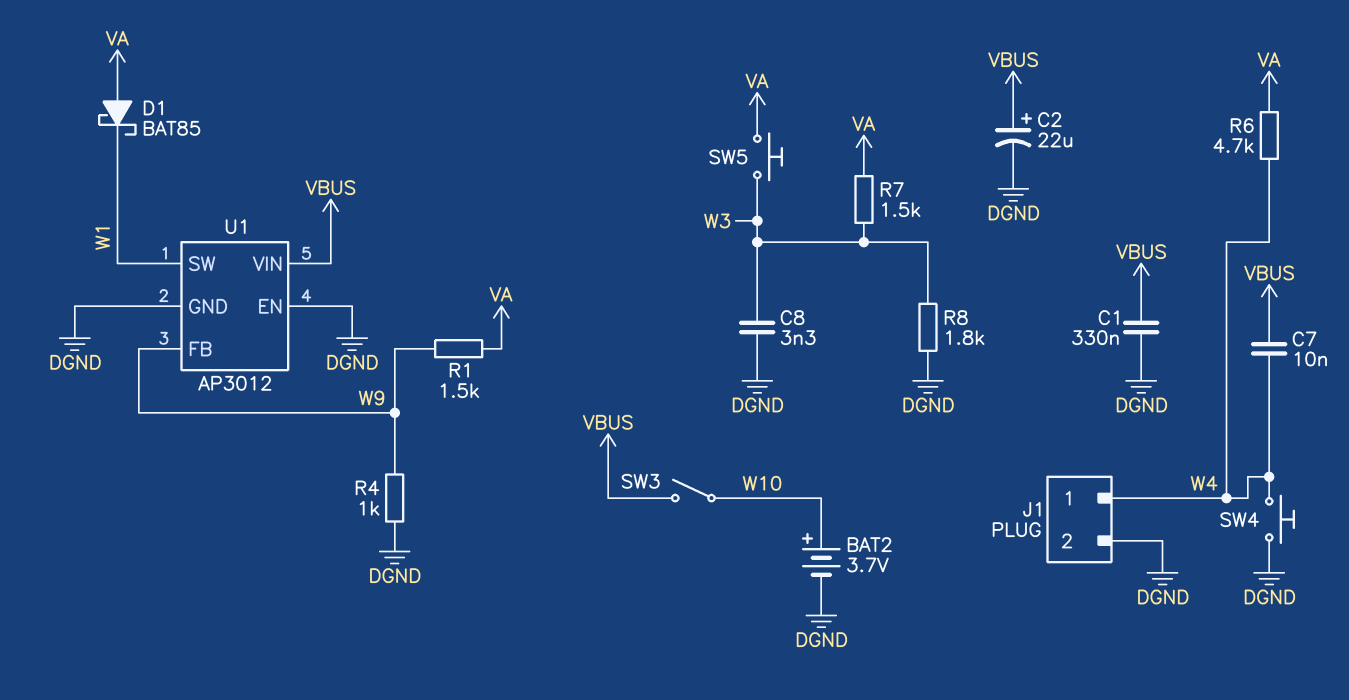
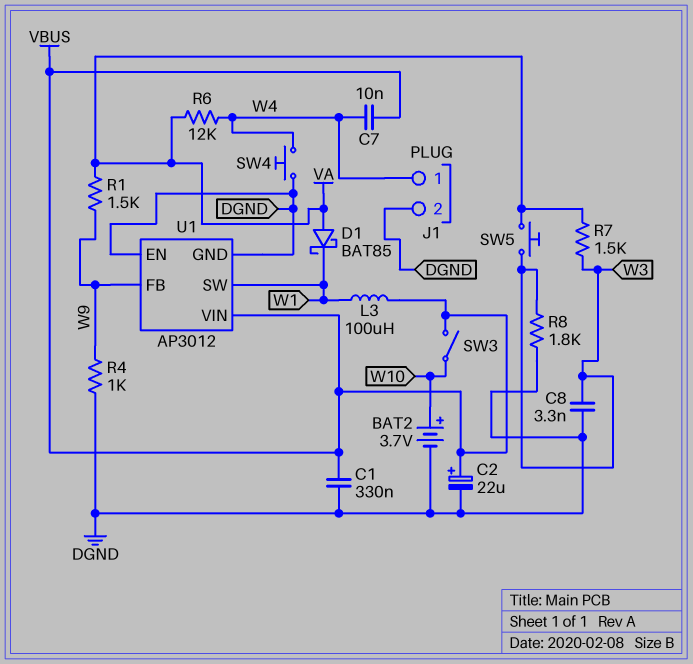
L3: none -> 100uH (VBUS, W1)
R6: 4.7k (VA, W4) -> 12k (VA, W4)

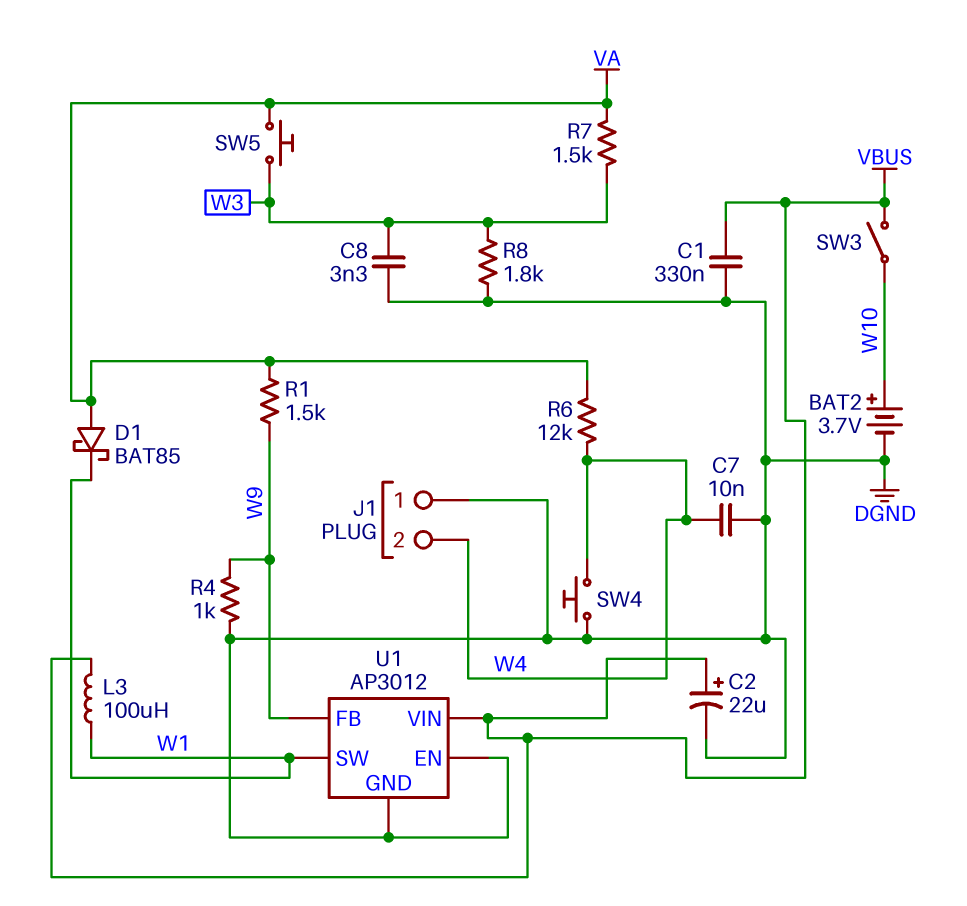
C7: 10nF (VBUS, W4) -> 10nF (DGND, W4)
J1 pin 1: W4 -> DGND
J1 pin 2: DGND -> W4

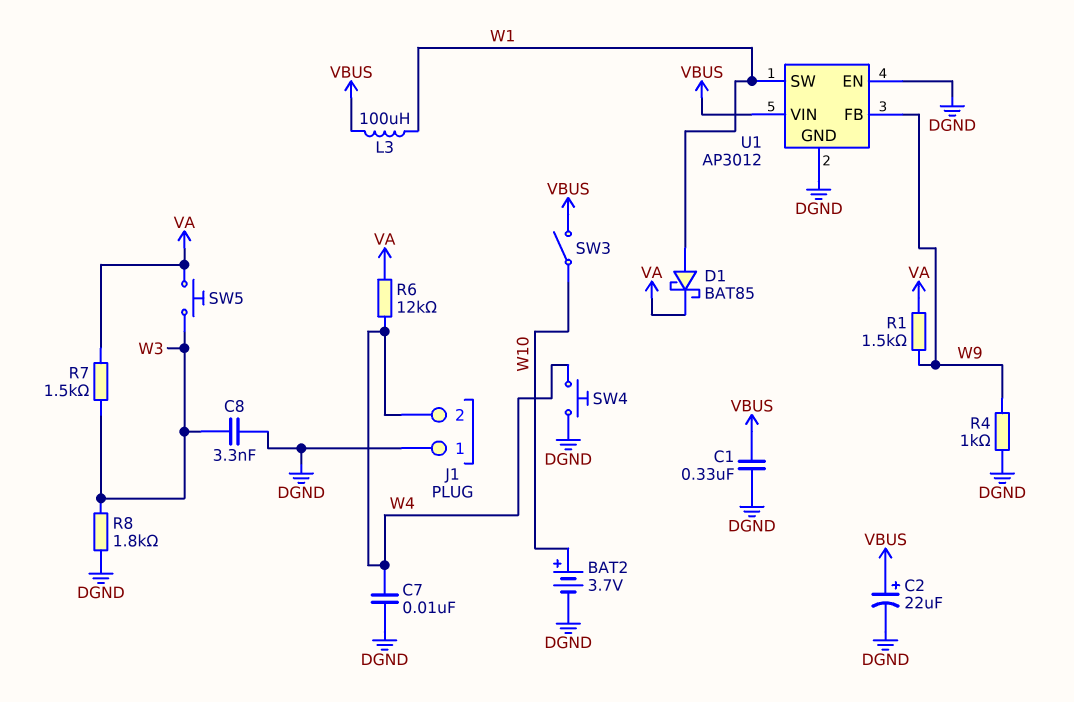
D1: schottky BAT85 (A VA, K W1) -> schottky BAT85 (A W1, K VA)

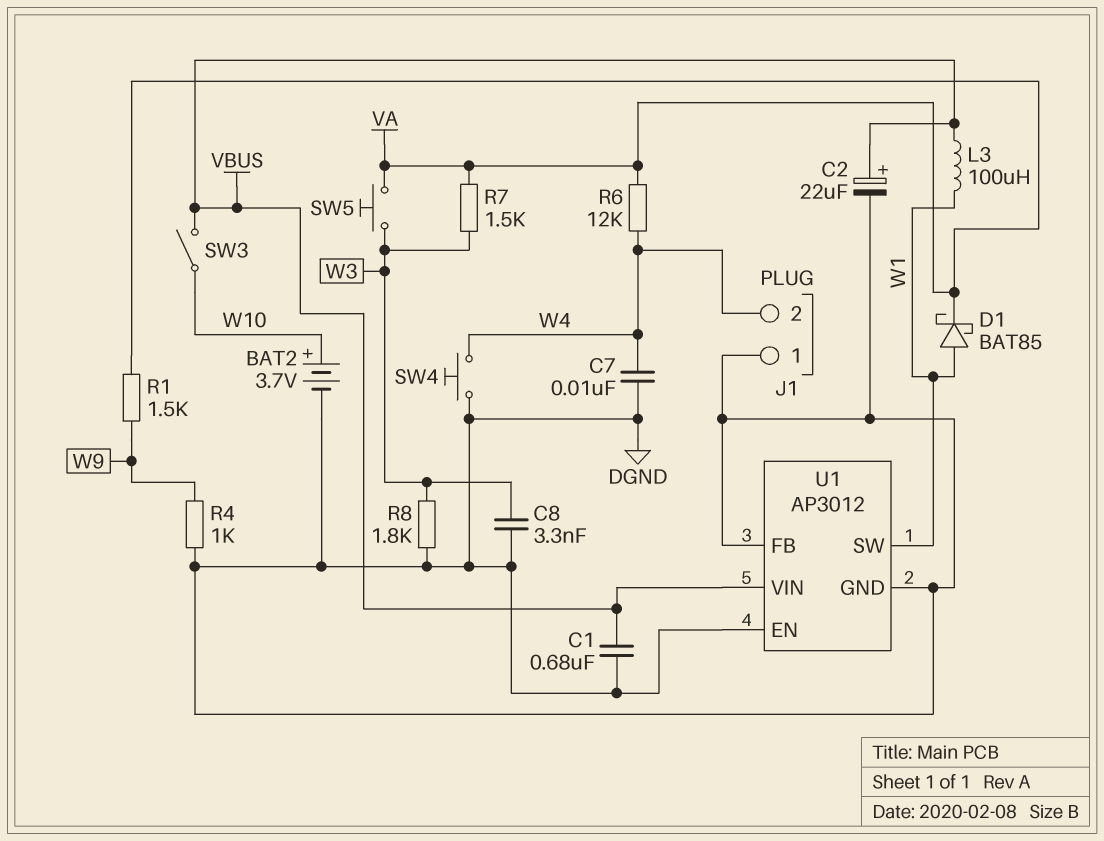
C1: 330nF (DGND, VBUS) -> 680nF (DGND, VBUS)
U1 pin FB: W9 -> DGND

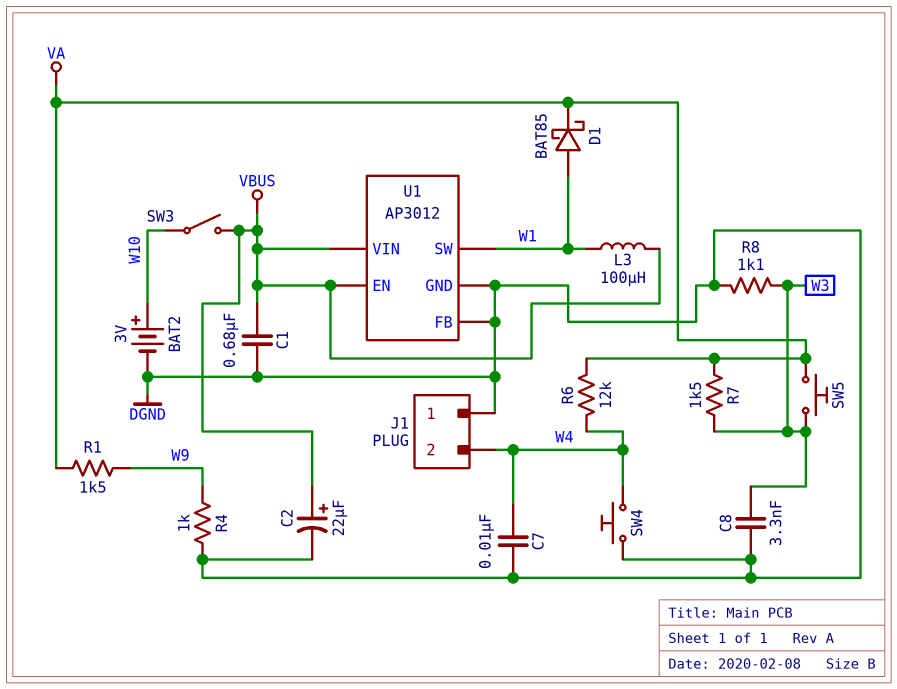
BAT2: 3.7V (plus W10, minus DGND) -> 3V (plus W10, minus DGND)
R8: 1.8k (DGND, W3) -> 1.1k (DGND, W3)
U1 pin EN: DGND -> VBUS

